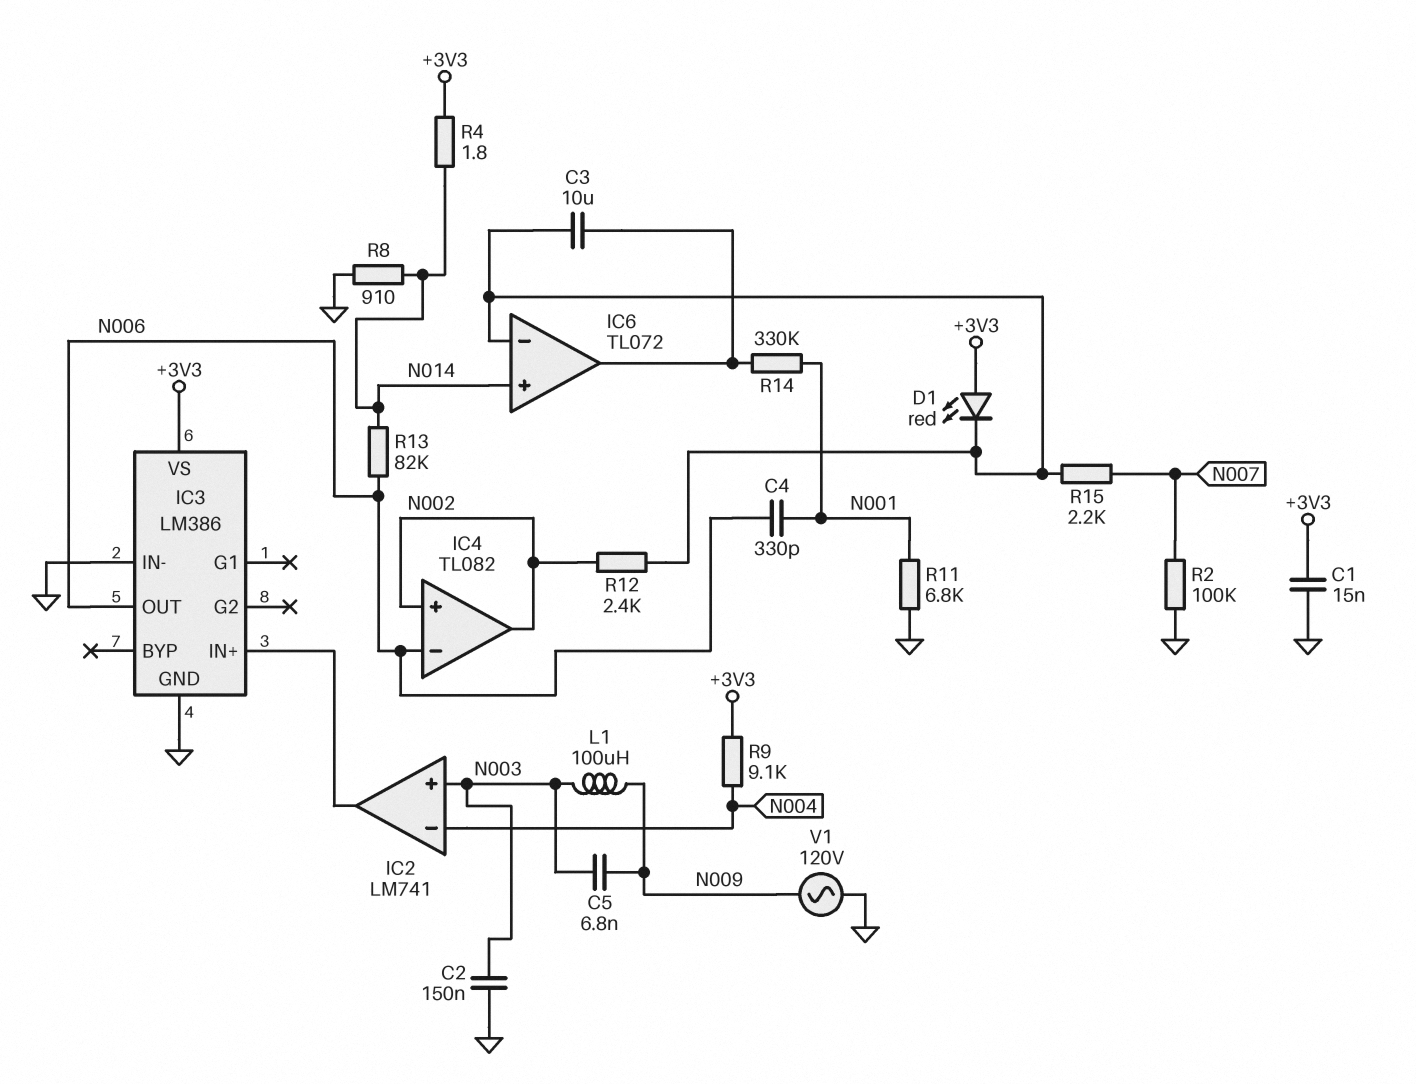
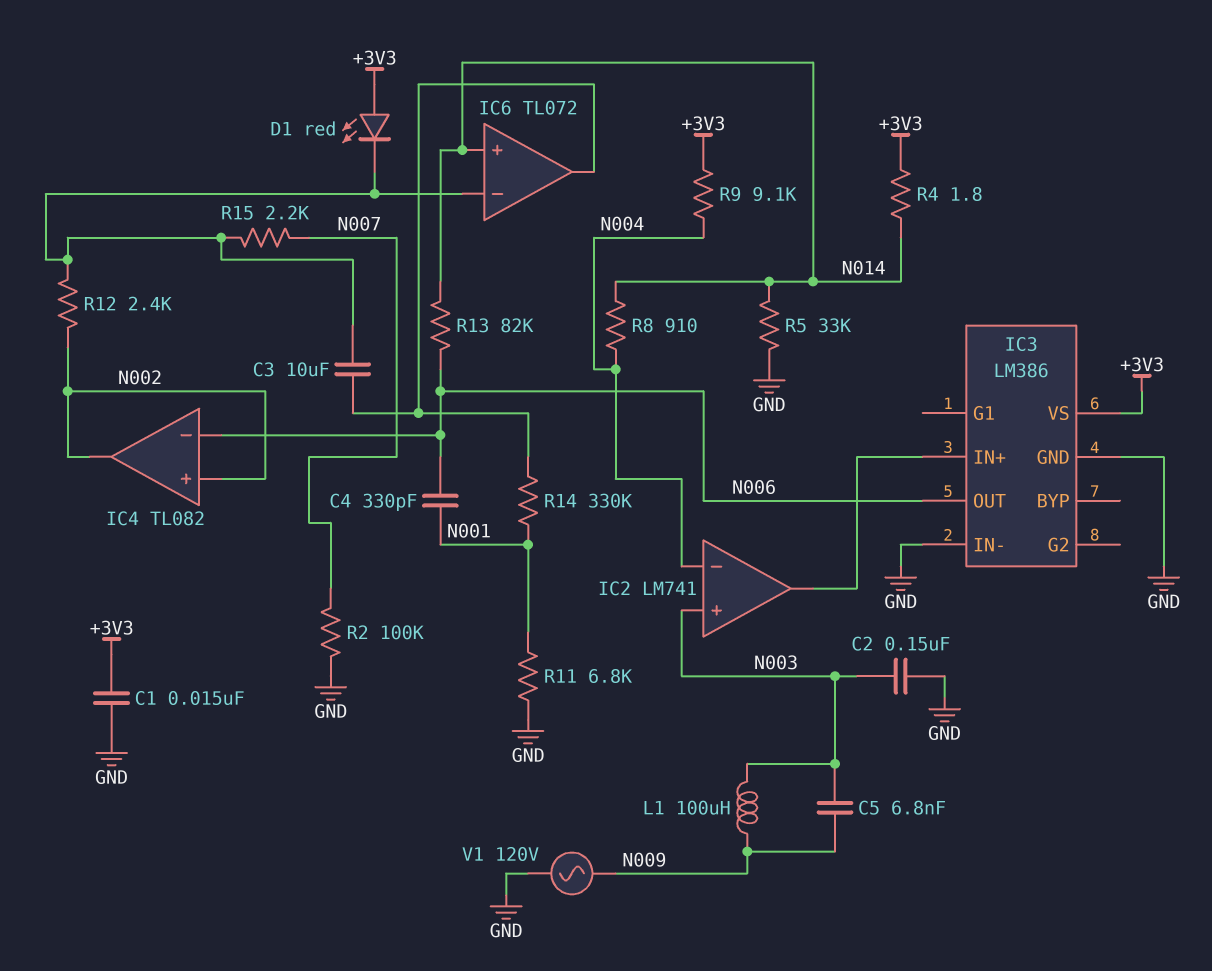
R5: none -> 33k (GND, N014)
R8: 910 (GND, N014) -> 910 (N004, N014)

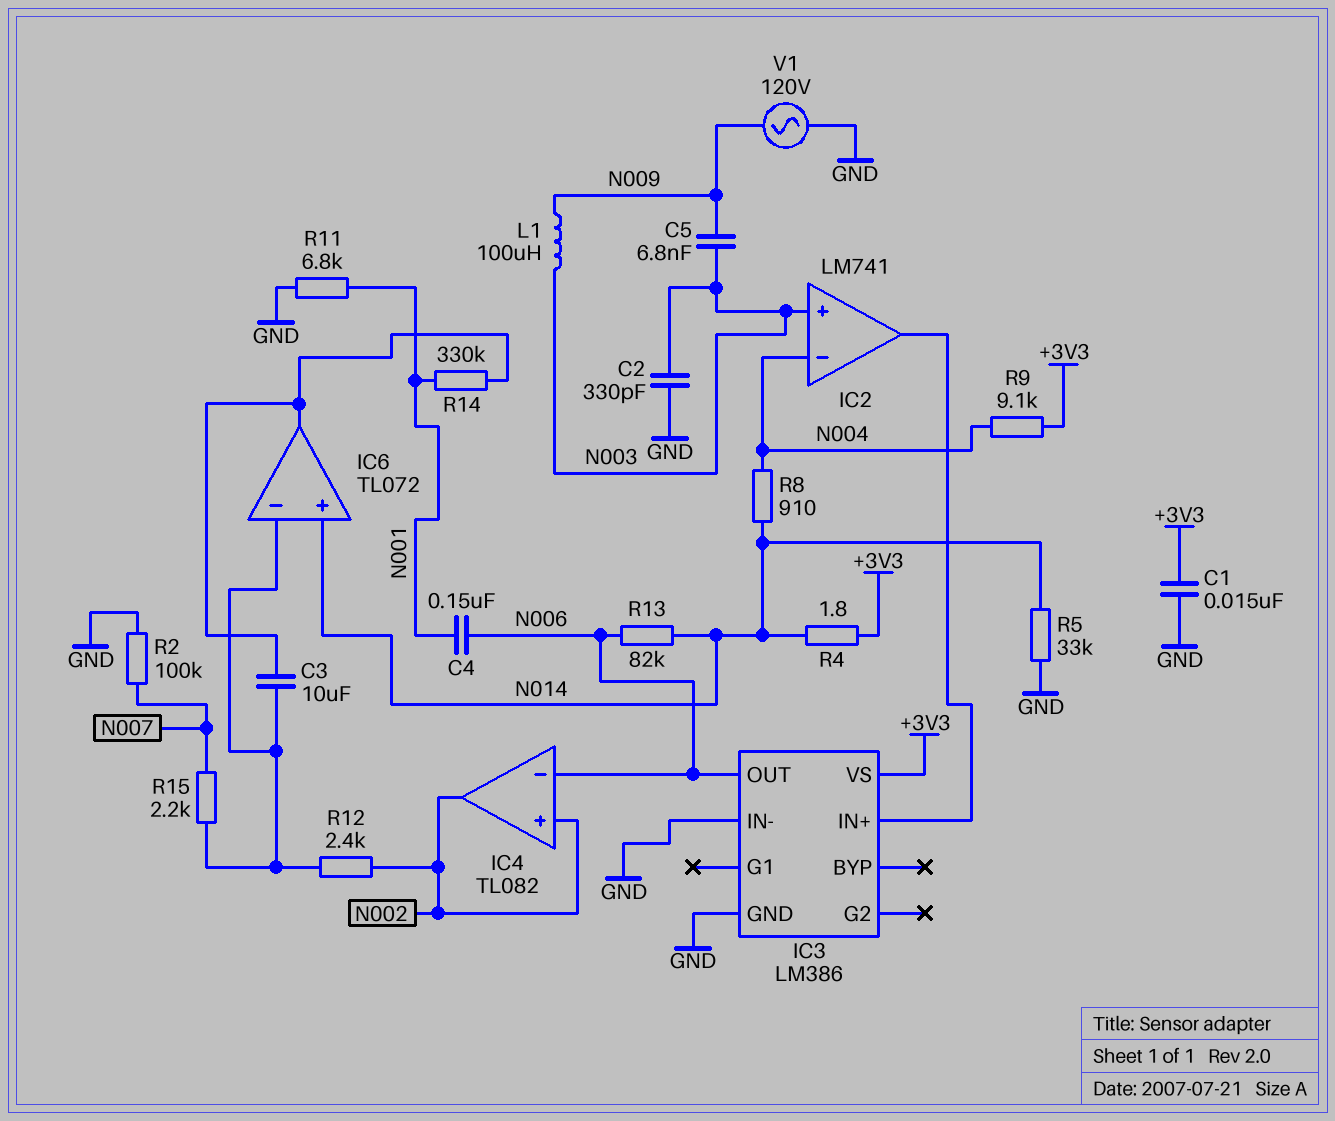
C2: 150nF (GND, N003) -> 330pF (GND, N003)
C4: 330pF (N001, N006) -> 150nF (N001, N006)
D1: LED red (A +3V3, K IC6/in-) -> none

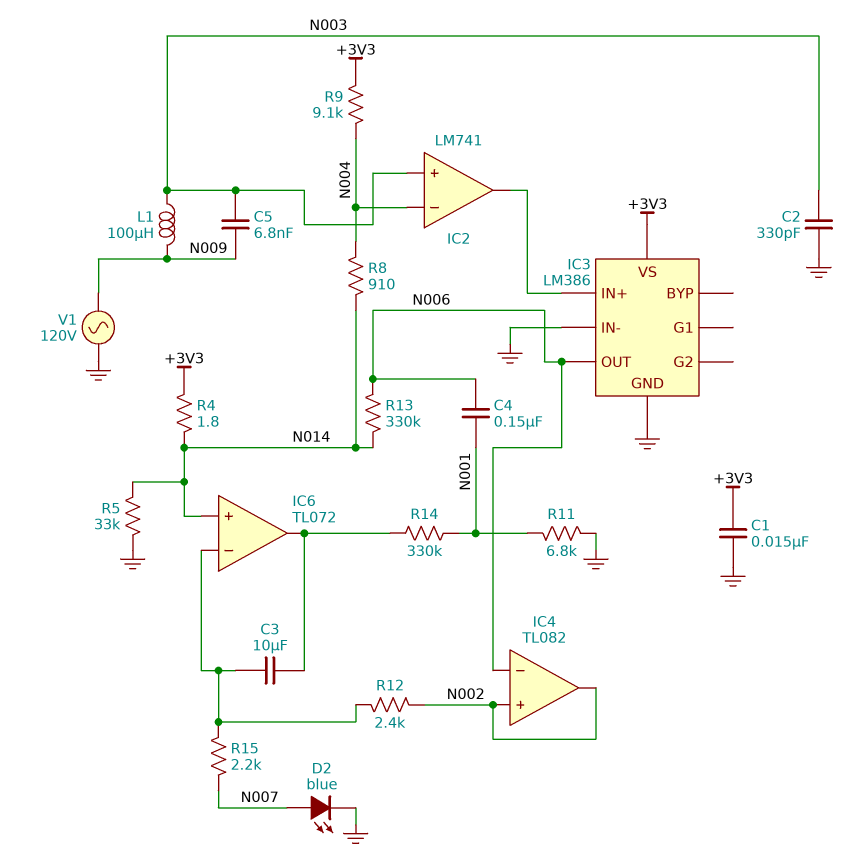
D2: none -> LED blue (A N007, K GND)
R2: 100k (GND, N007) -> none
R13: 82k (N006, N014) -> 330k (N006, N014)

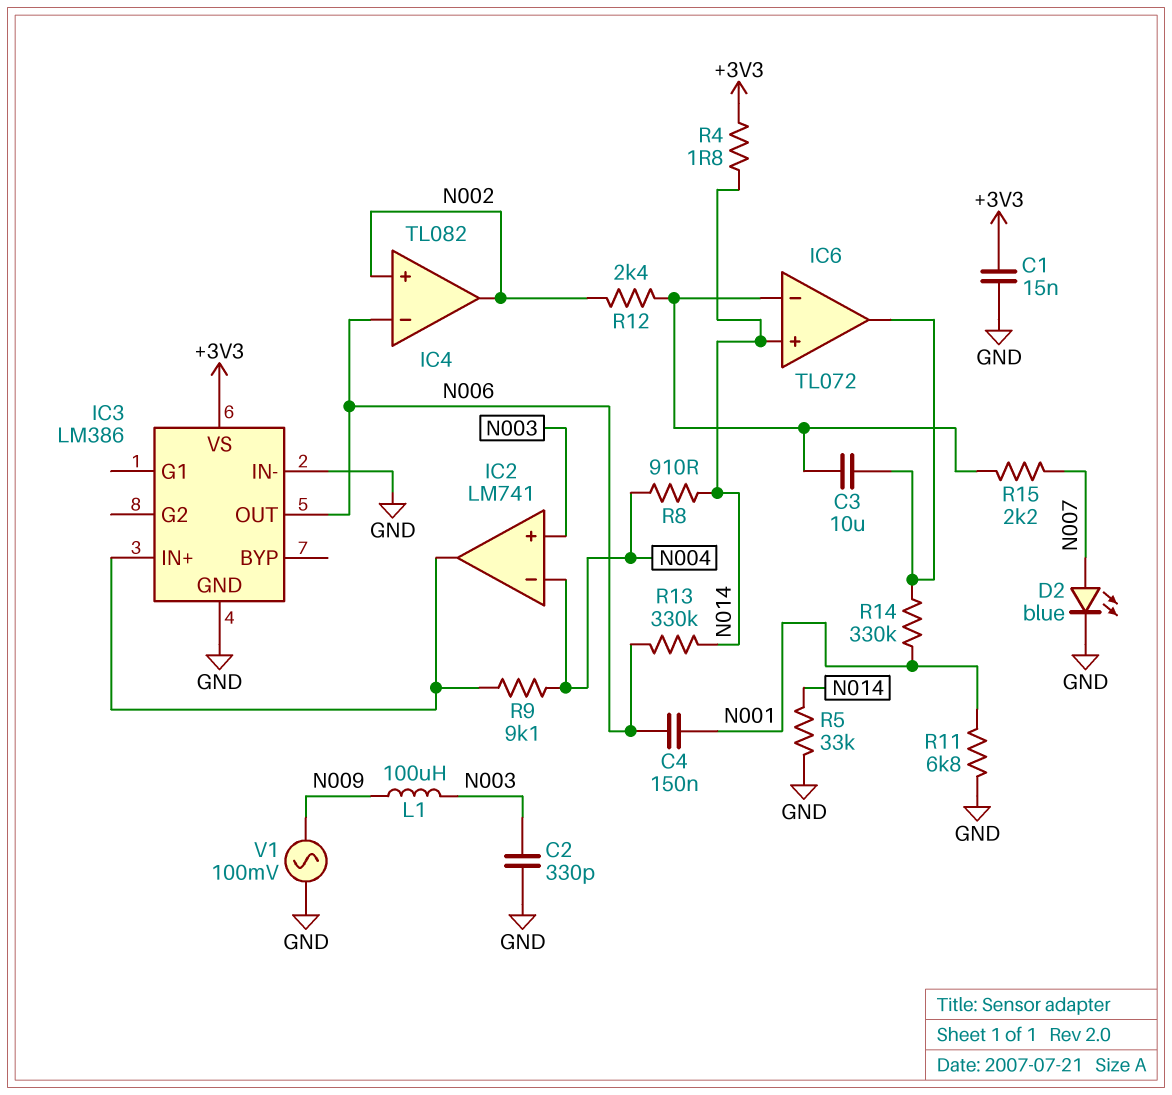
C5: 6.8nF (N003, N009) -> none
R9: 9.1k (+3V3, N004) -> 9.1k (IC2/out, N004)
V1: AC 120V (GND, N009) -> AC 100mV (GND, N009)

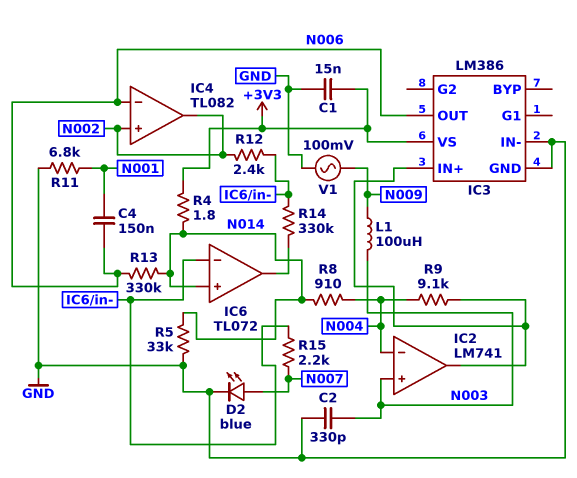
C3: 10uF (IC6/in-, IC6/out) -> none
R14: 330k (IC6/out, N001) -> 330k (IC6/in-, IC6/out)

